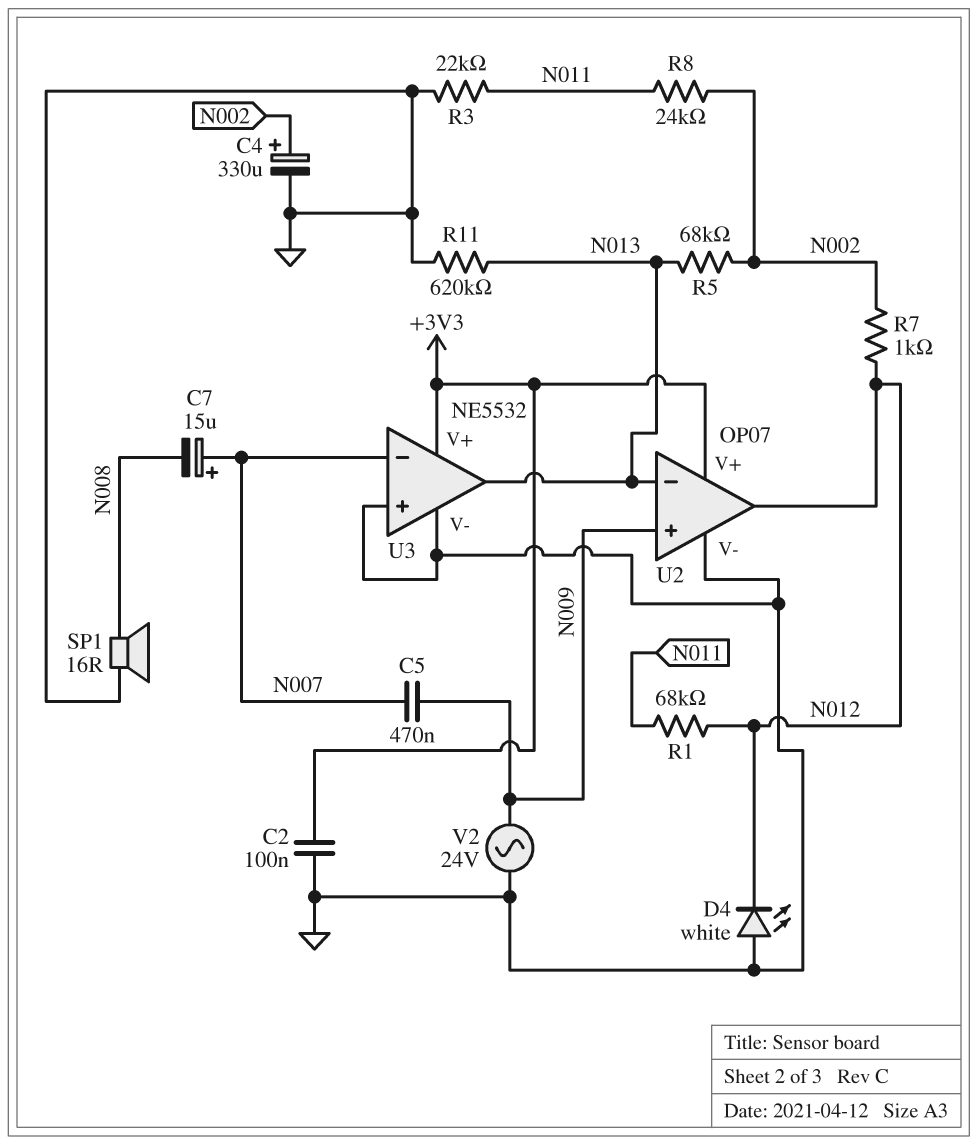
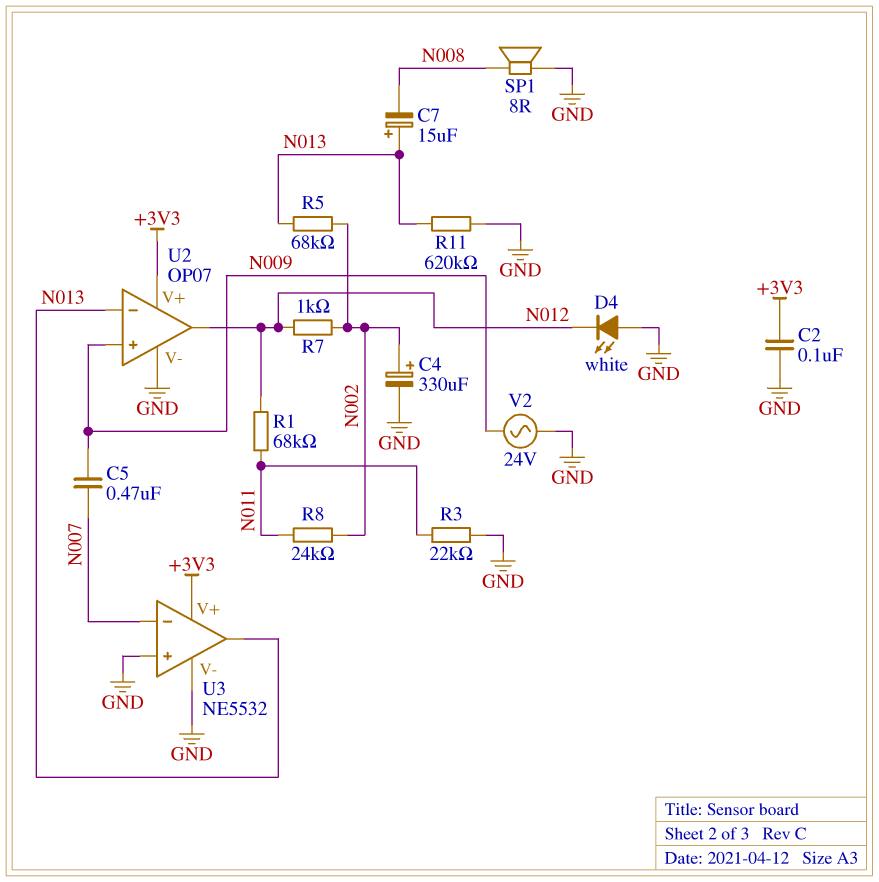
C7: 15uF (plus N007, minus N008) -> 15uF (plus N013, minus N008)
SP1: speaker 16R (GND, N008) -> speaker 8R (GND, N008)

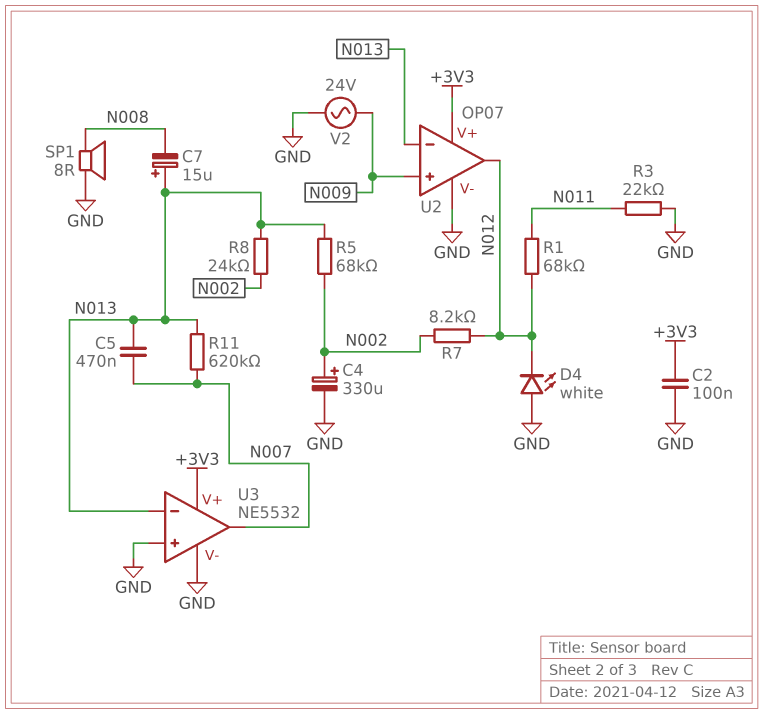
C5: 470nF (N007, N009) -> 470nF (N007, N013)
R7: 1k (N002, N012) -> 8.2k (N002, N012)
R8: 24k (N002, N011) -> 24k (N002, N013)
R11: 620k (GND, N013) -> 620k (N007, N013)
U3 pin in-: N007 -> N013
U3 pin out: N013 -> N007

